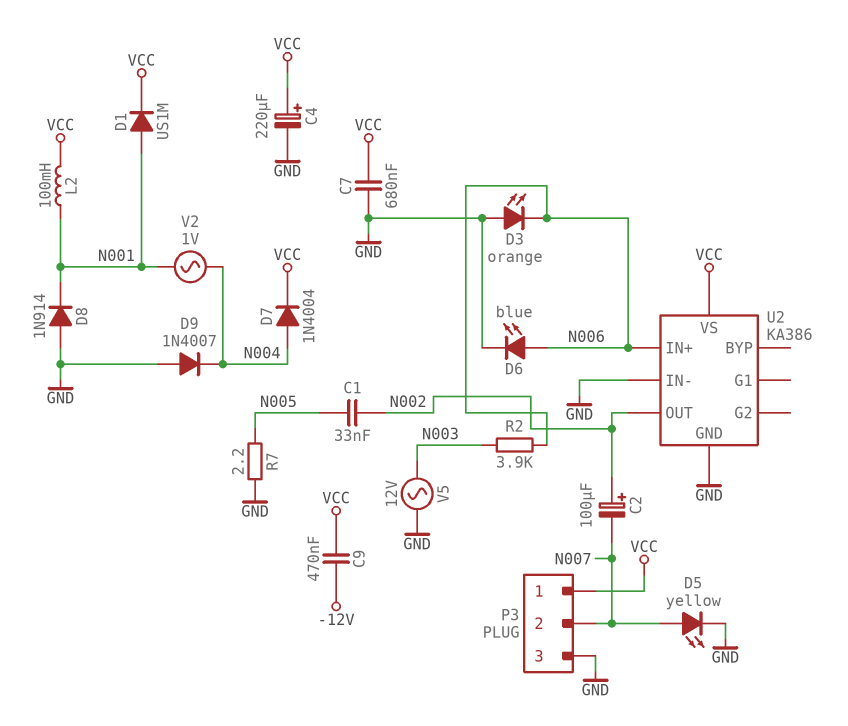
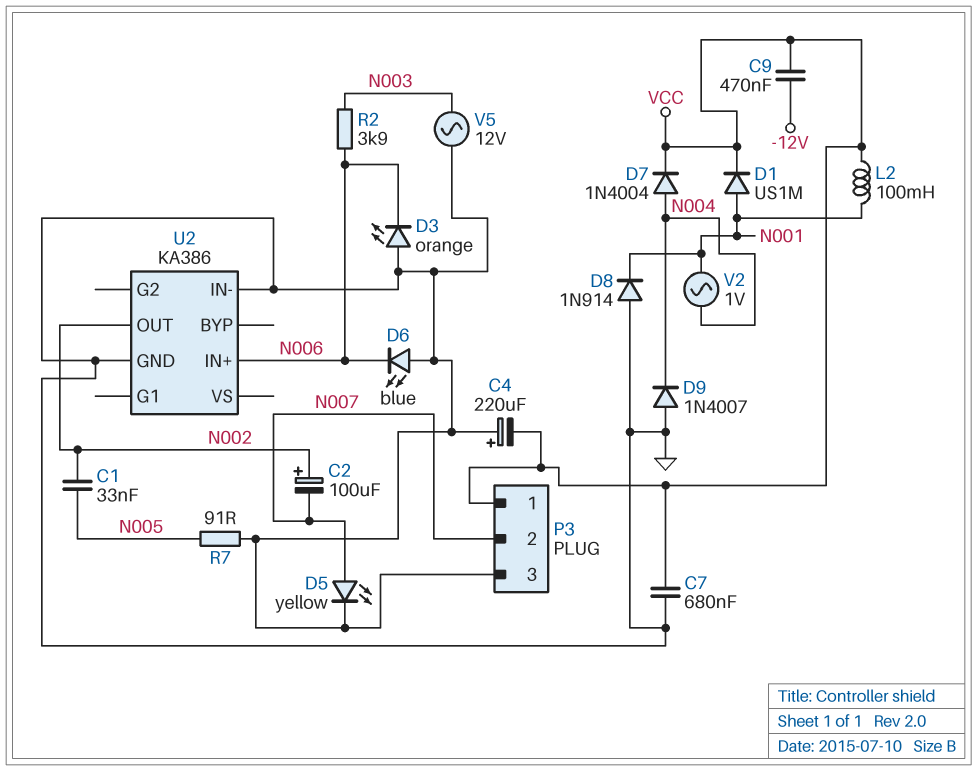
C4: 220uF (plus VCC, minus GND) -> 220uF (plus GND, minus VCC)
D6: LED blue (A N006, K GND) -> LED blue (A GND, K N006)
R7: 2.2 (GND, N005) -> 91 (GND, N005)
U2 pin VS: VCC -> none

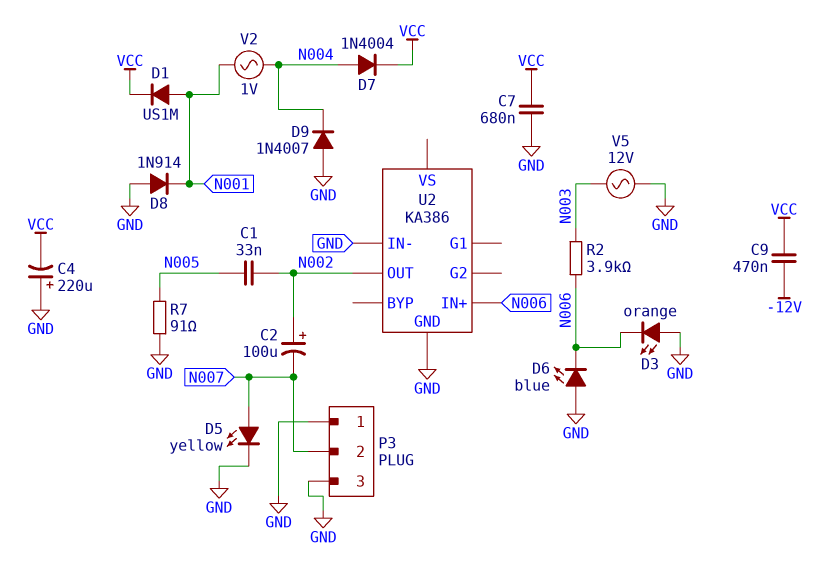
L2: 100mH (N001, VCC) -> none
P3 pin 1: VCC -> GND

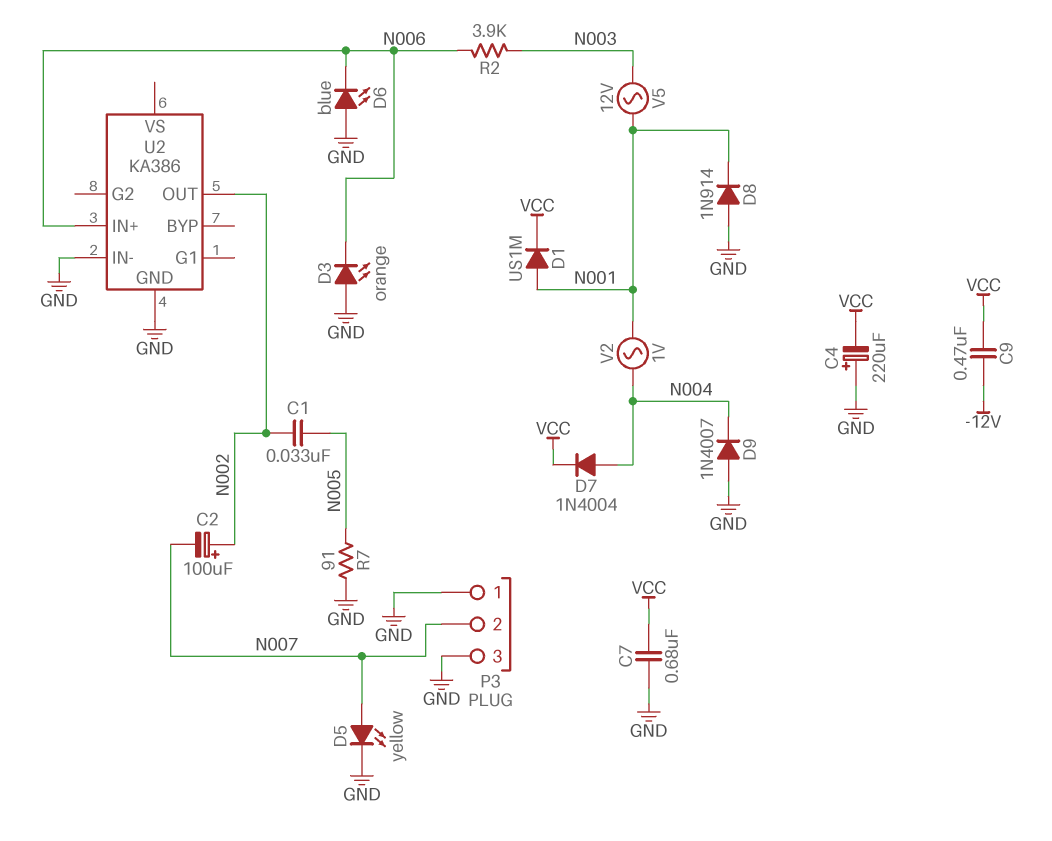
V5: AC 12V (GND, N003) -> AC 12V (N001, N003)

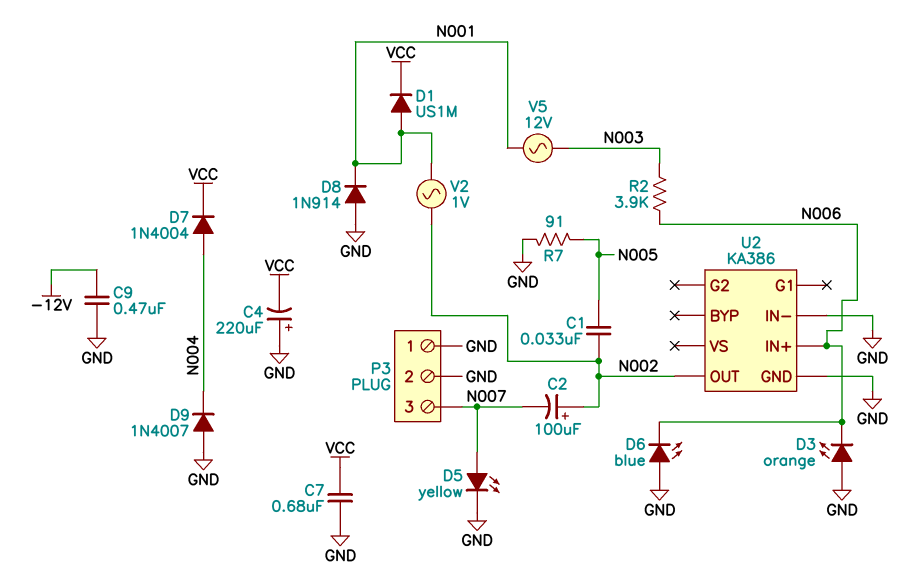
C9: 470nF (-12V, VCC) -> 470nF (-12V, GND)
P3 pin 2: N007 -> GND
P3 pin 3: GND -> N007
V2: AC 1V (N001, N004) -> AC 1V (N001, N002)

